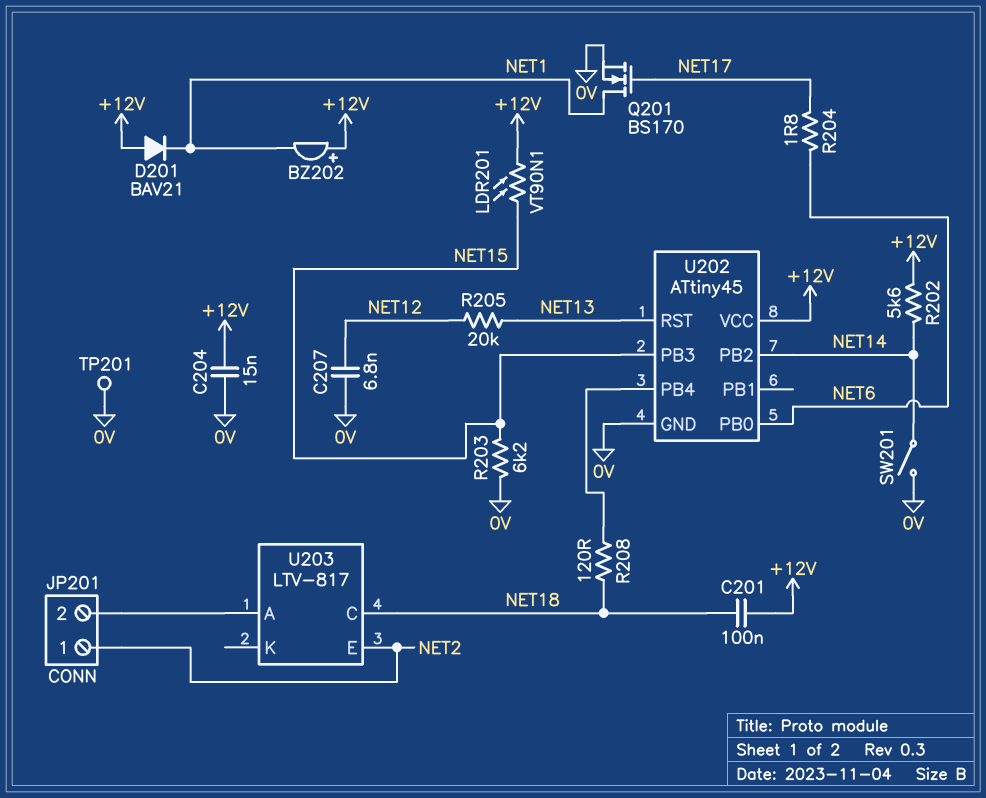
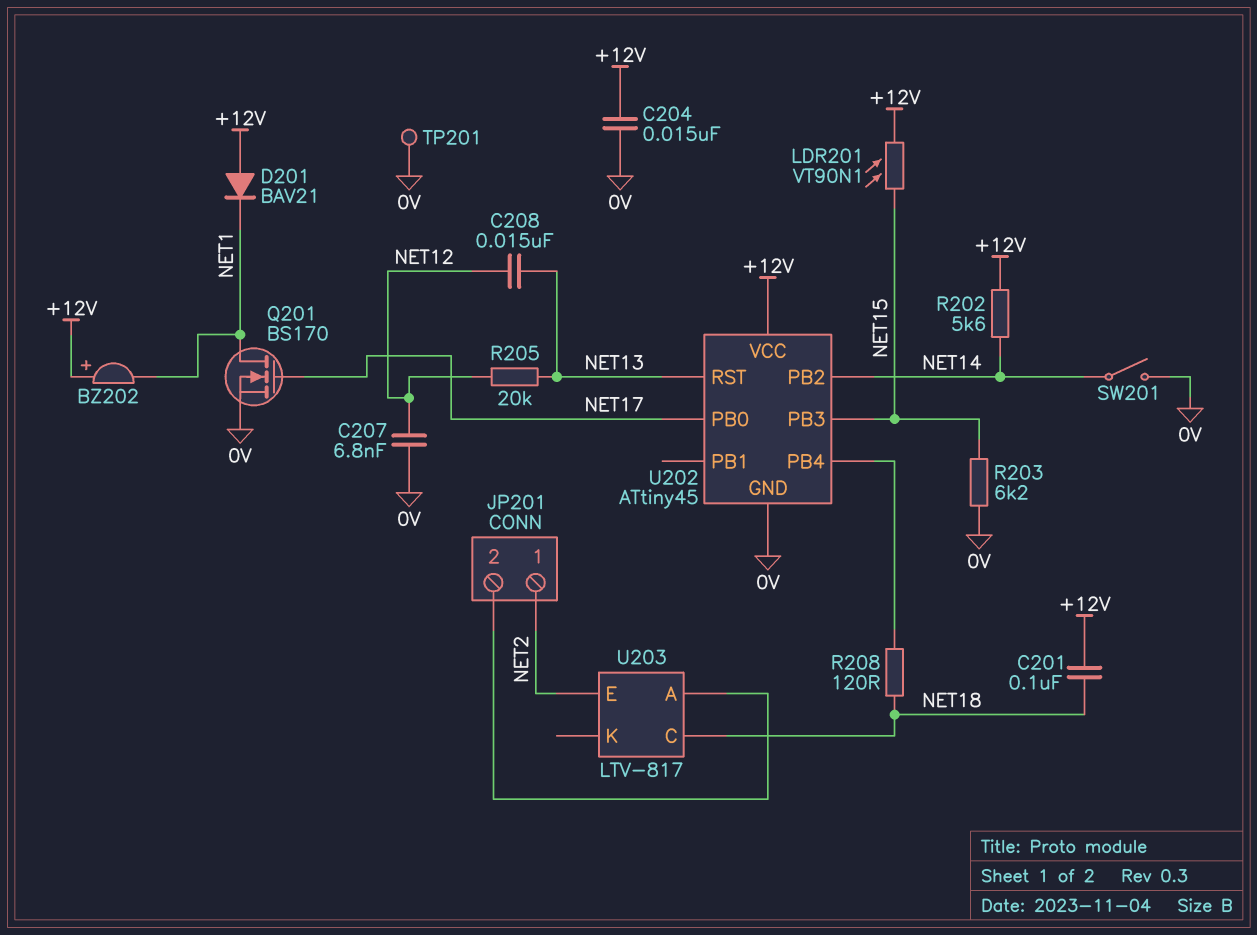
C208: none -> 15nF (NET12, NET13)
R204: 1.8 (NET6, NET17) -> none
U202 pin PB0: NET6 -> NET17

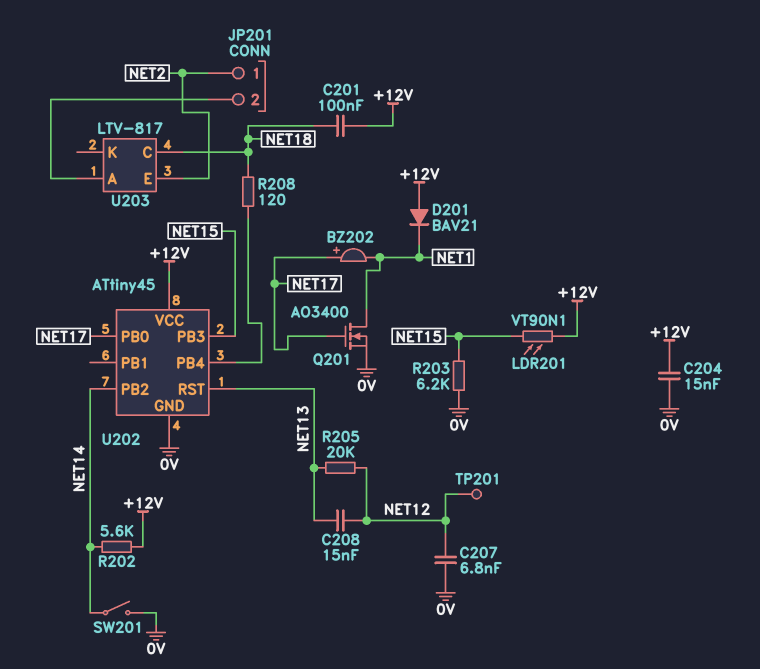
BZ202: buzzer (plus +12V, minus NET1) -> buzzer (plus NET17, minus NET1)
Q201: NMOS BS170 (G NET17, D NET1, S 0V) -> NMOS AO3400 (G NET17, D NET1, S 0V)
TP201: test point (0V) -> test point (NET12)

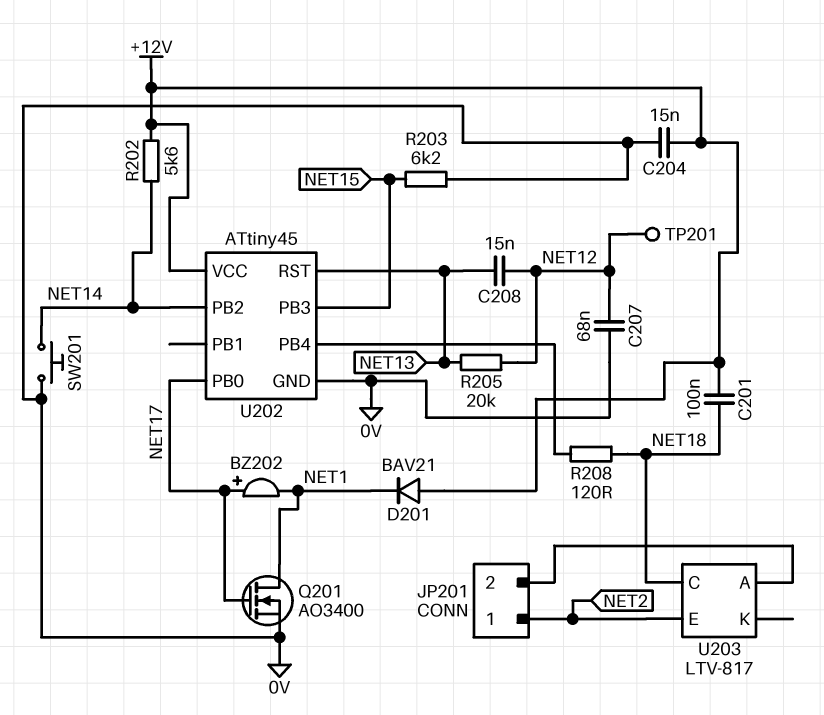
C207: 6.8nF (0V, NET12) -> 68nF (0V, NET12)
LDR201: VT90N1 (+12V, NET15) -> none
SW201: switch (0V, NET14) -> button (0V, NET14)

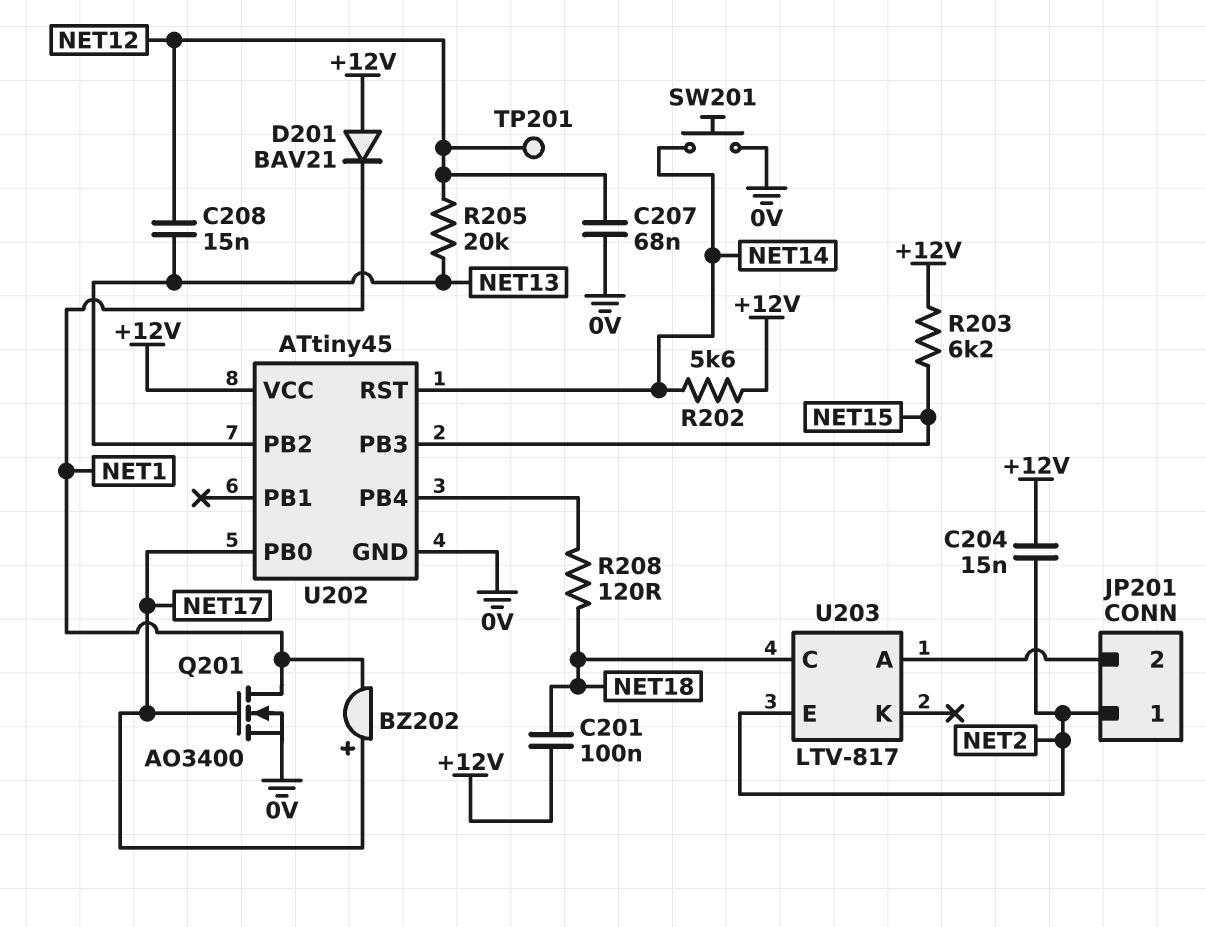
C204: 15nF (+12V, 0V) -> 15nF (+12V, NET2)
R203: 6.2k (0V, NET15) -> 6.2k (+12V, NET15)
U202 pin PB2: NET14 -> NET13
U202 pin RST: NET13 -> NET14

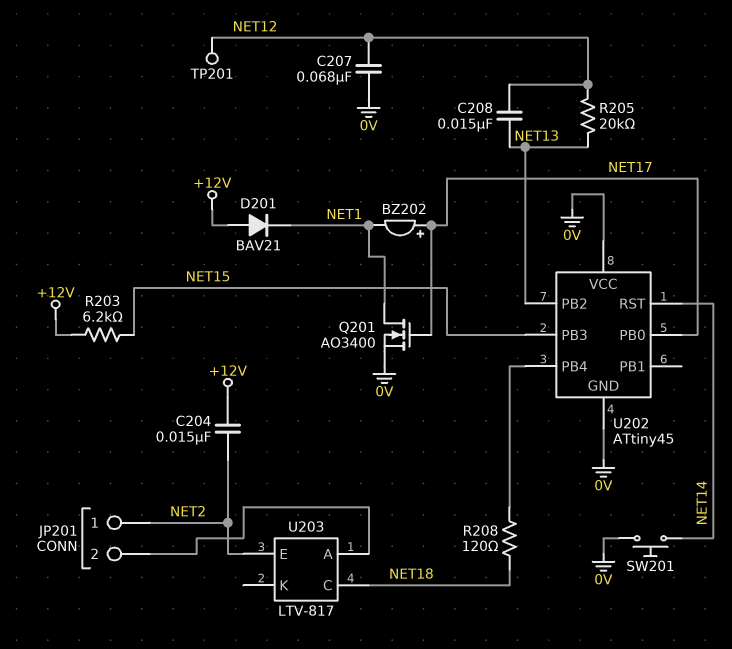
C201: 100nF (+12V, NET18) -> none
R202: 5.6k (+12V, NET14) -> none
U202 pin VCC: +12V -> 0V

